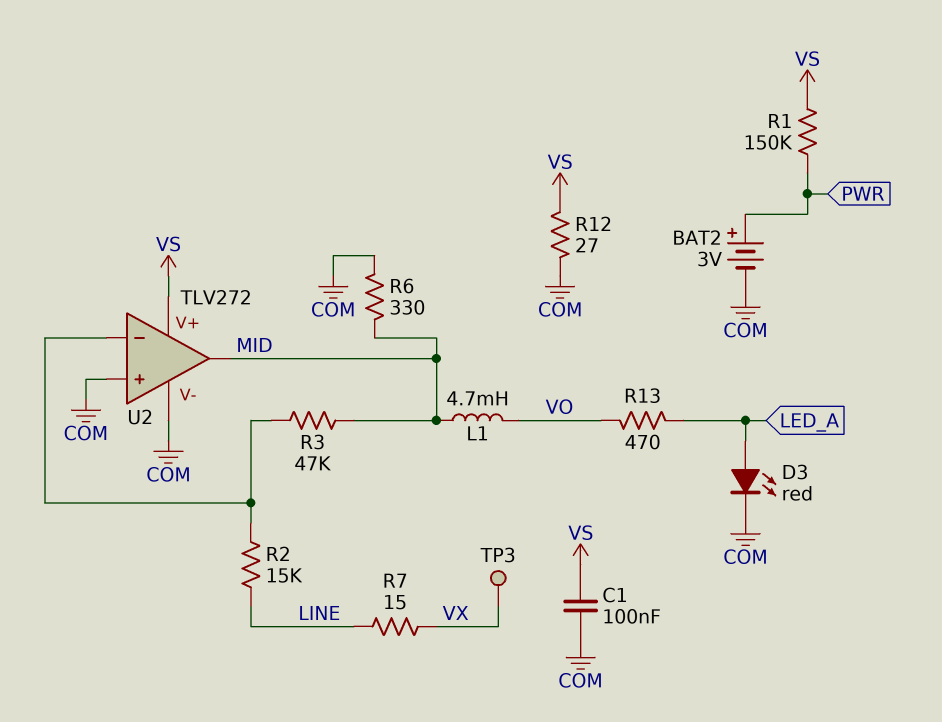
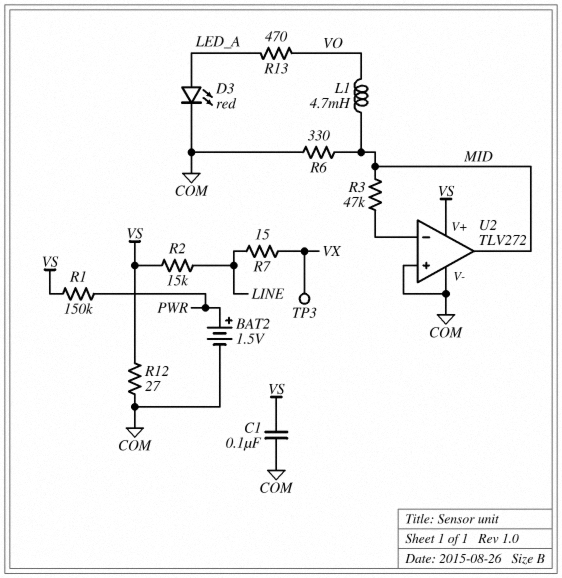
BAT2: 3V (plus PWR, minus COM) -> 1.5V (plus PWR, minus COM)
R2: 15k (LINE, U2/in-) -> 15k (LINE, VS)

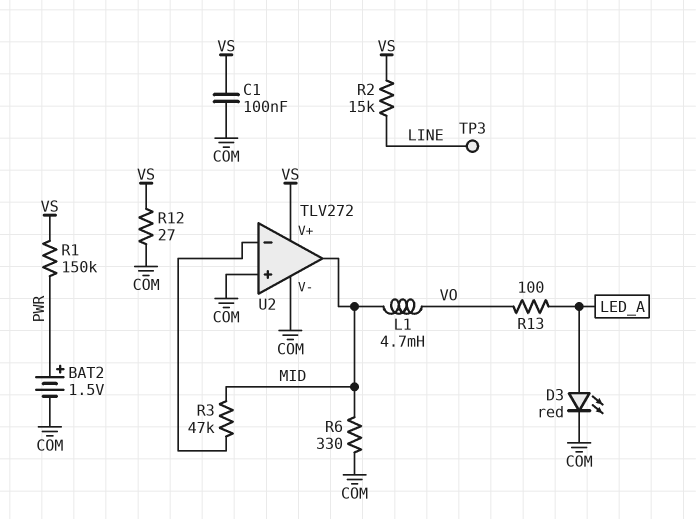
R7: 15 (LINE, VX) -> none
R13: 470 (LED_A, VO) -> 100 (LED_A, VO)
TP3: test point (VX) -> test point (LINE)

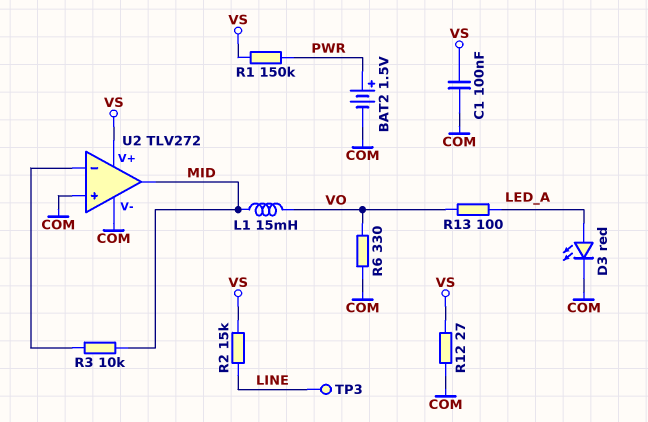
L1: 4.7mH (MID, VO) -> 15mH (MID, VO)
R3: 47k (MID, U2/in-) -> 10k (MID, U2/in-)
R6: 330 (COM, MID) -> 330 (COM, VO)

